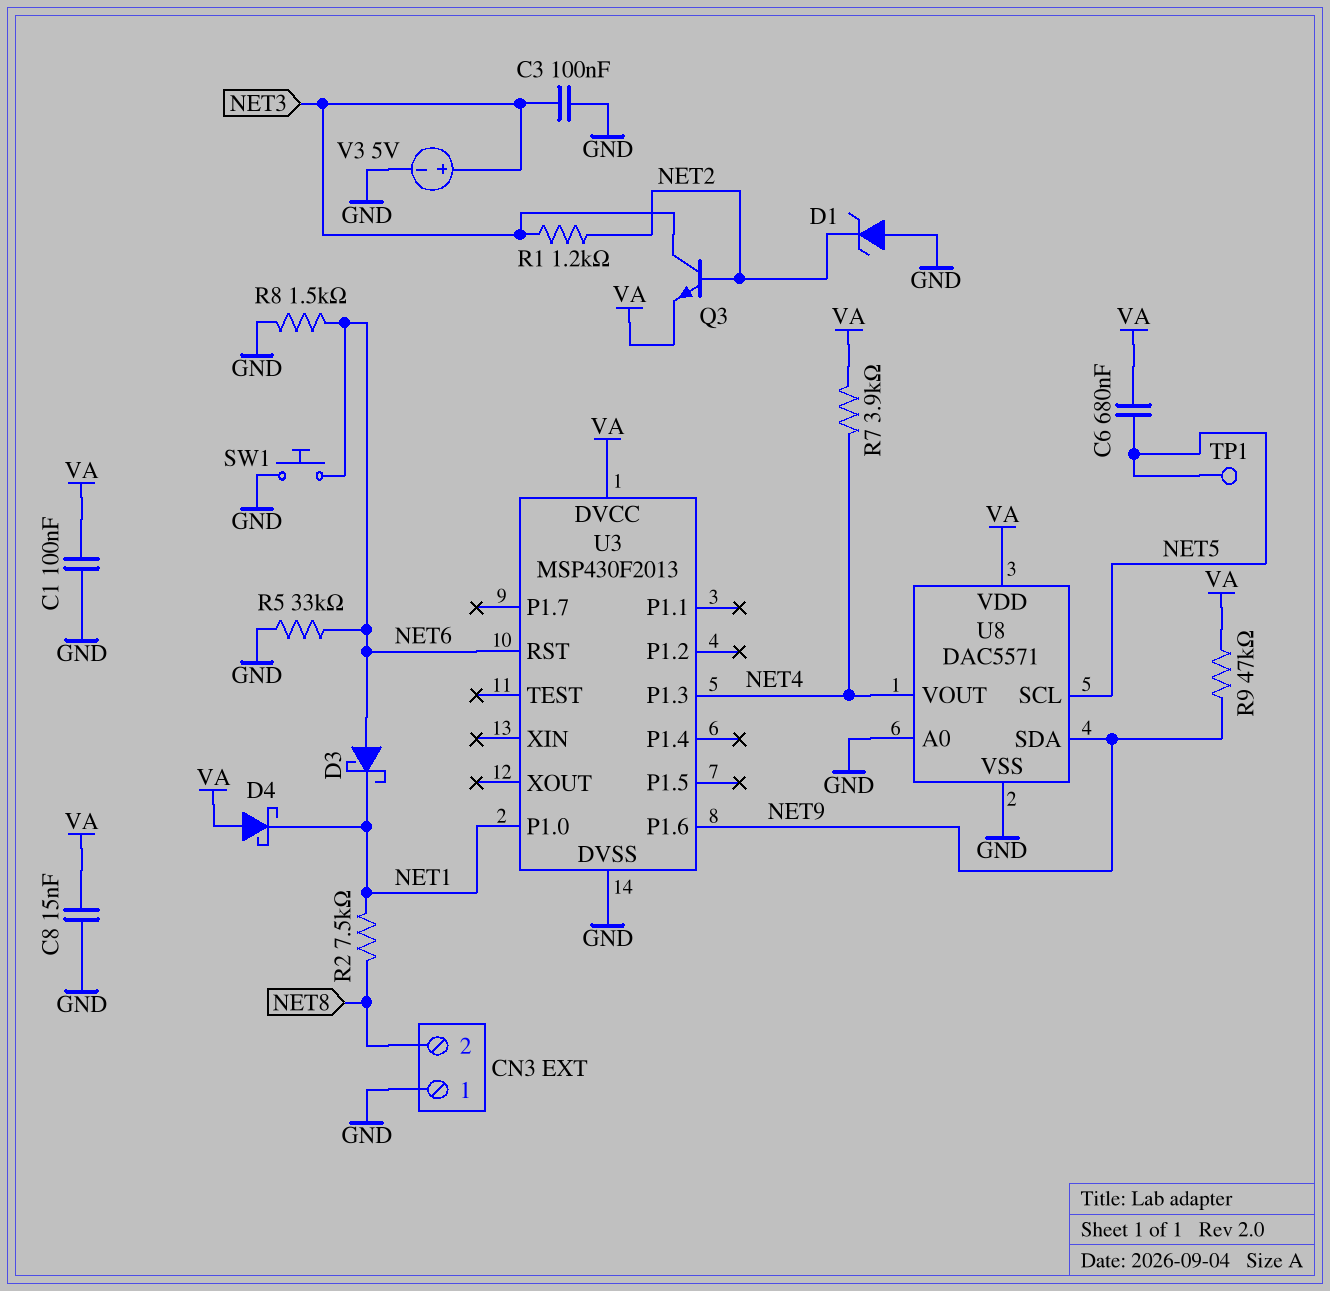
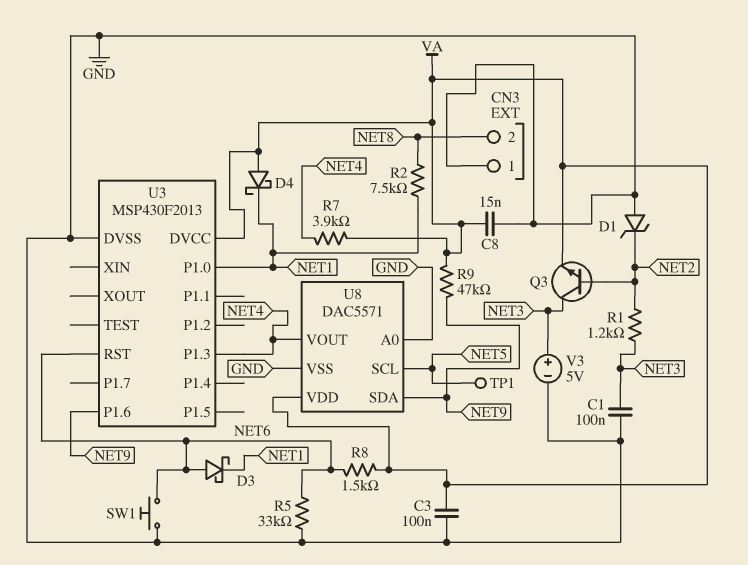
C1: 100nF (GND, VA) -> 100nF (GND, NET3)
C3: 100nF (GND, NET3) -> 100nF (GND, VA)
C6: 680nF (NET5, VA) -> none
R8: 1.5k (GND, NET6) -> 1.5k (NET6, VA)

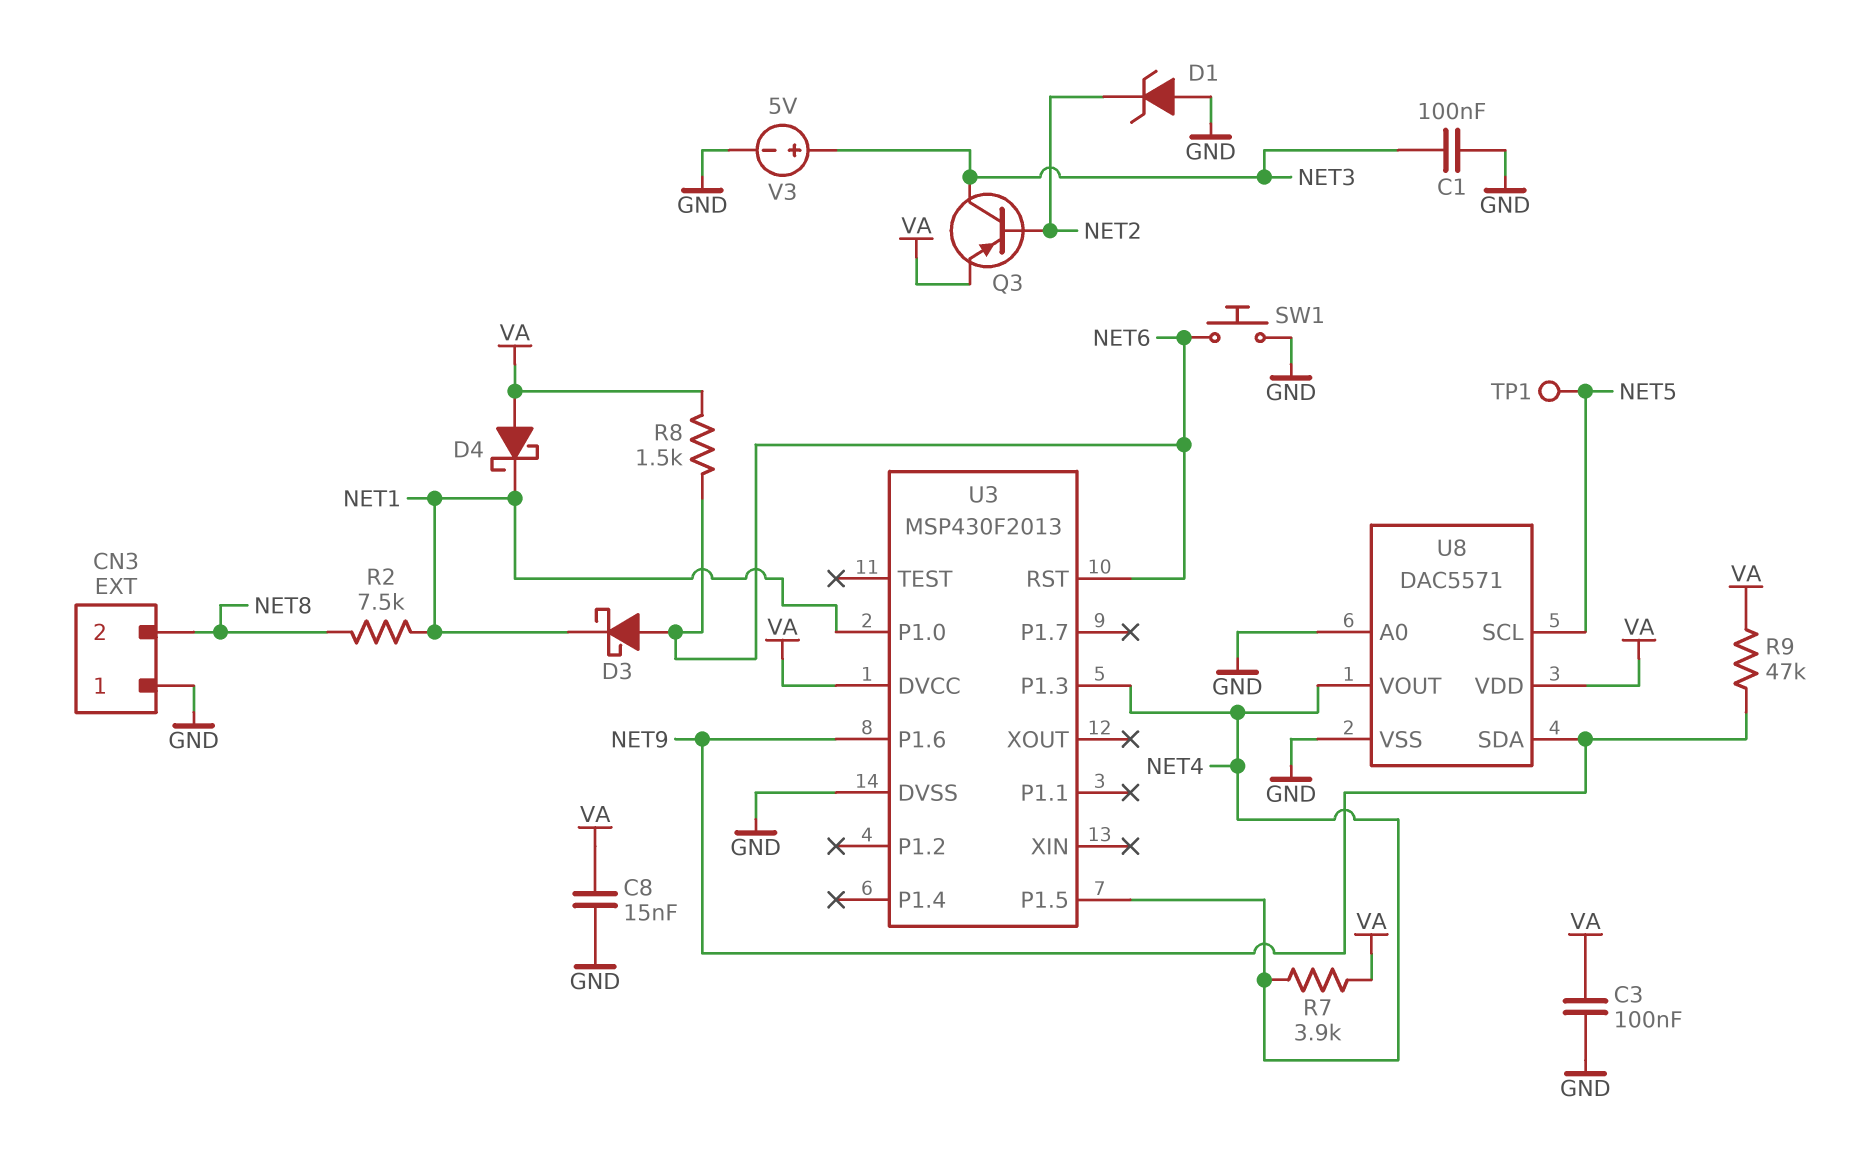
Q3: NPN (B NET2, C NET3, E VA) -> PNP (B NET2, C NET3, E VA)
R1: 1.2k (NET2, NET3) -> none
R5: 33k (GND, NET6) -> none
U3 pin P1.5: none -> NET4

